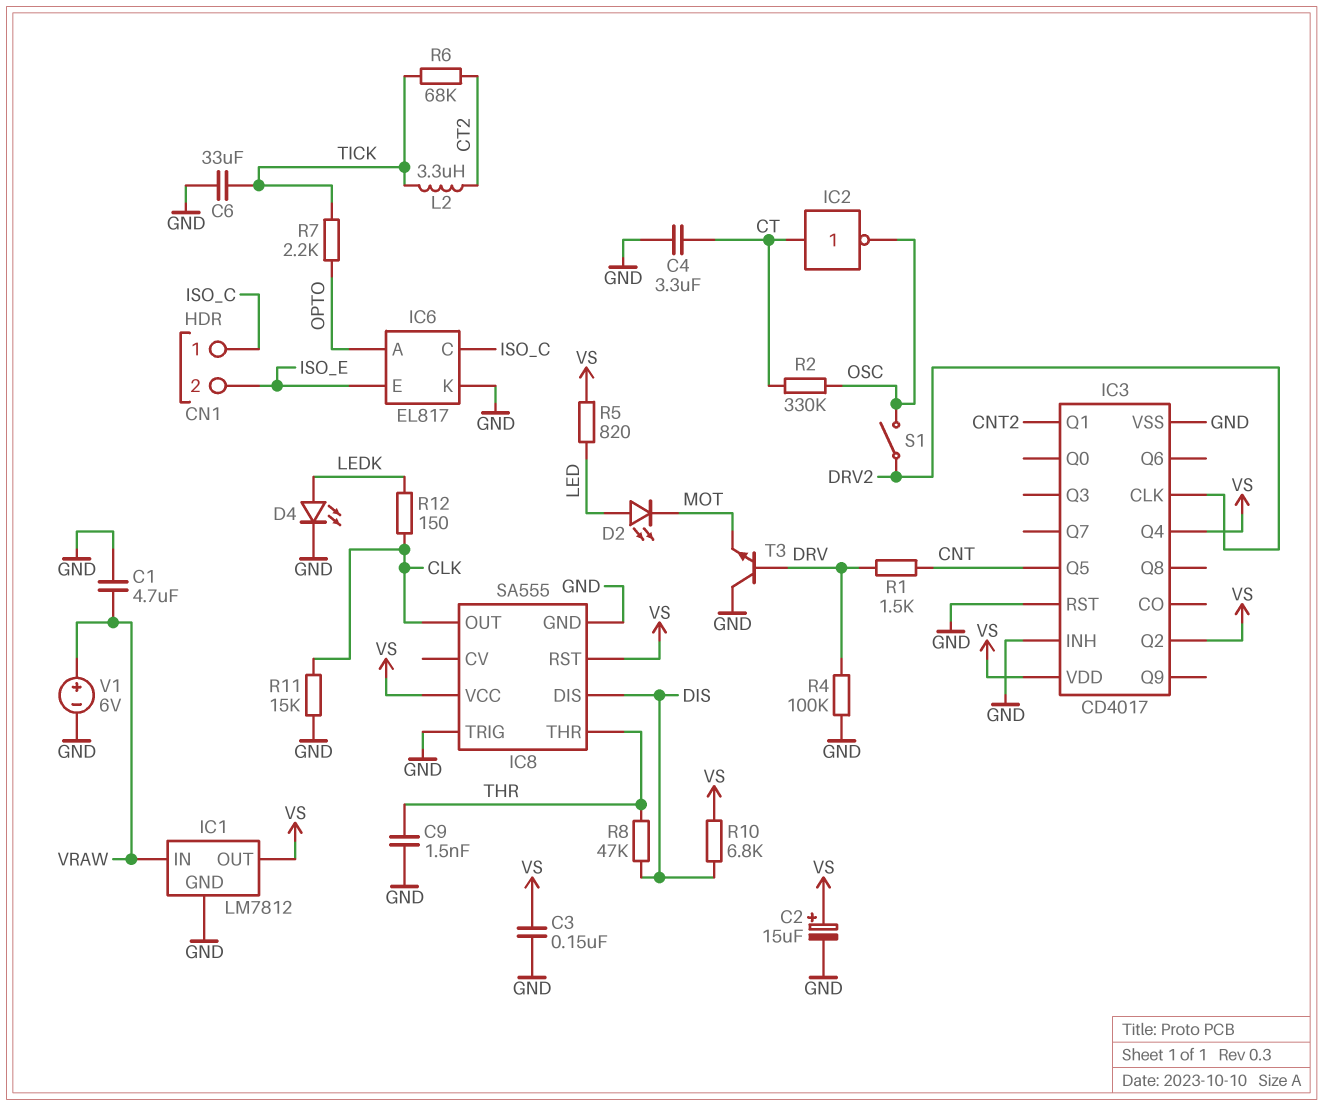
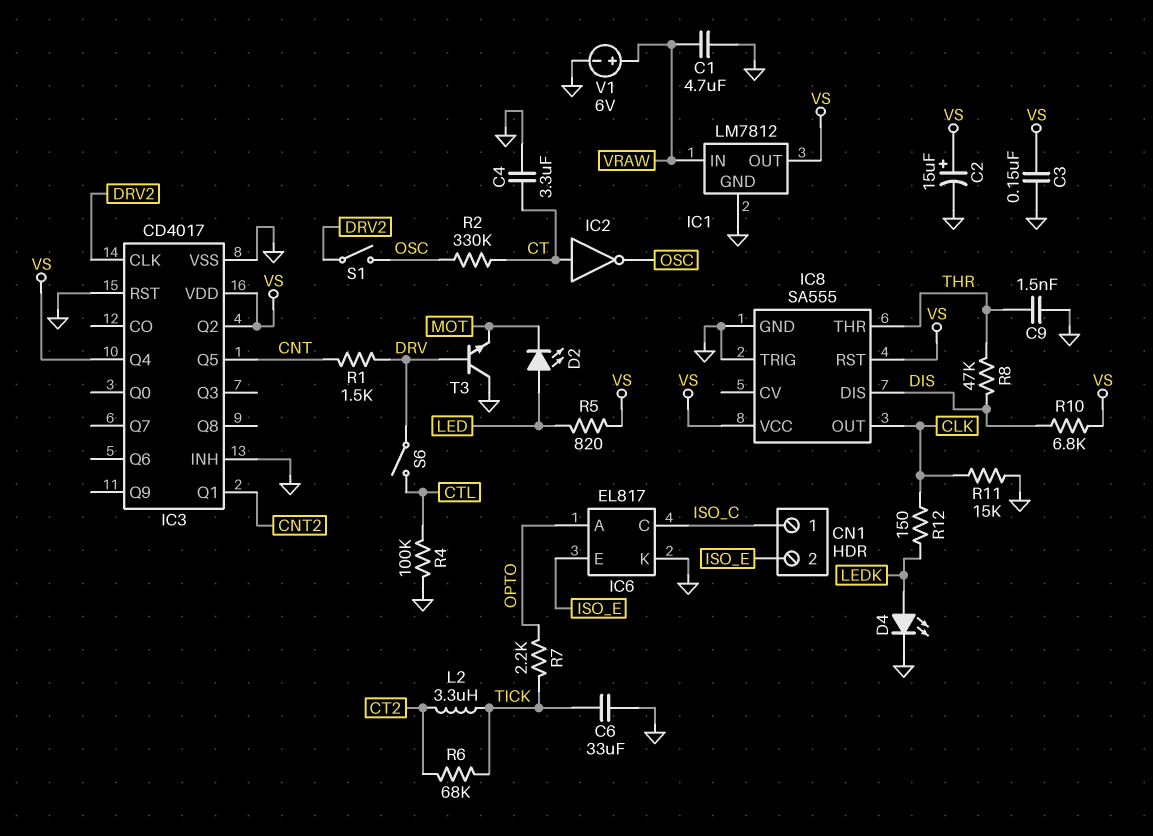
R4: 100k (DRV, GND) -> 100k (CTL, GND)
S6: none -> switch (CTL, DRV)

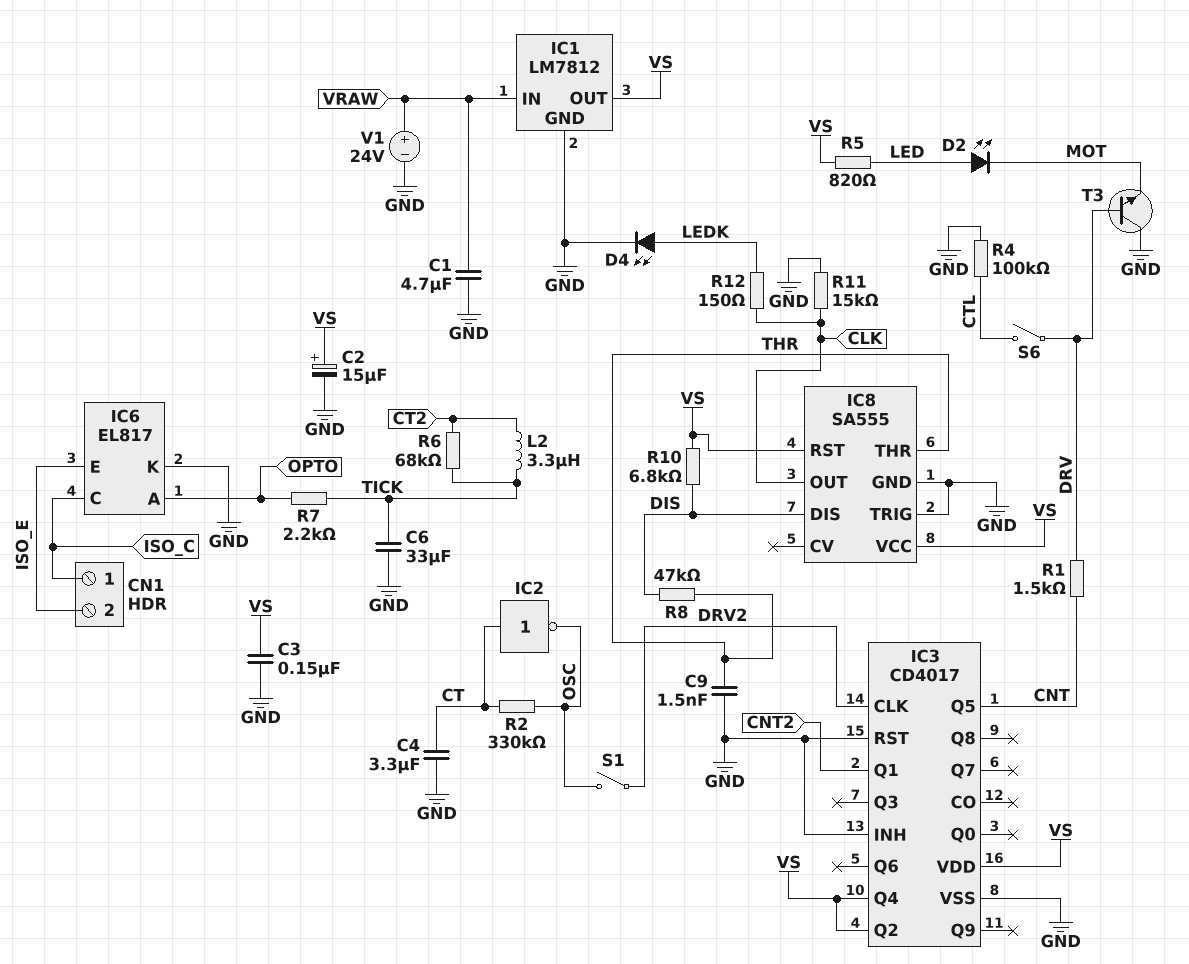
V1: 6V (plus VRAW, minus GND) -> 24V (plus VRAW, minus GND)

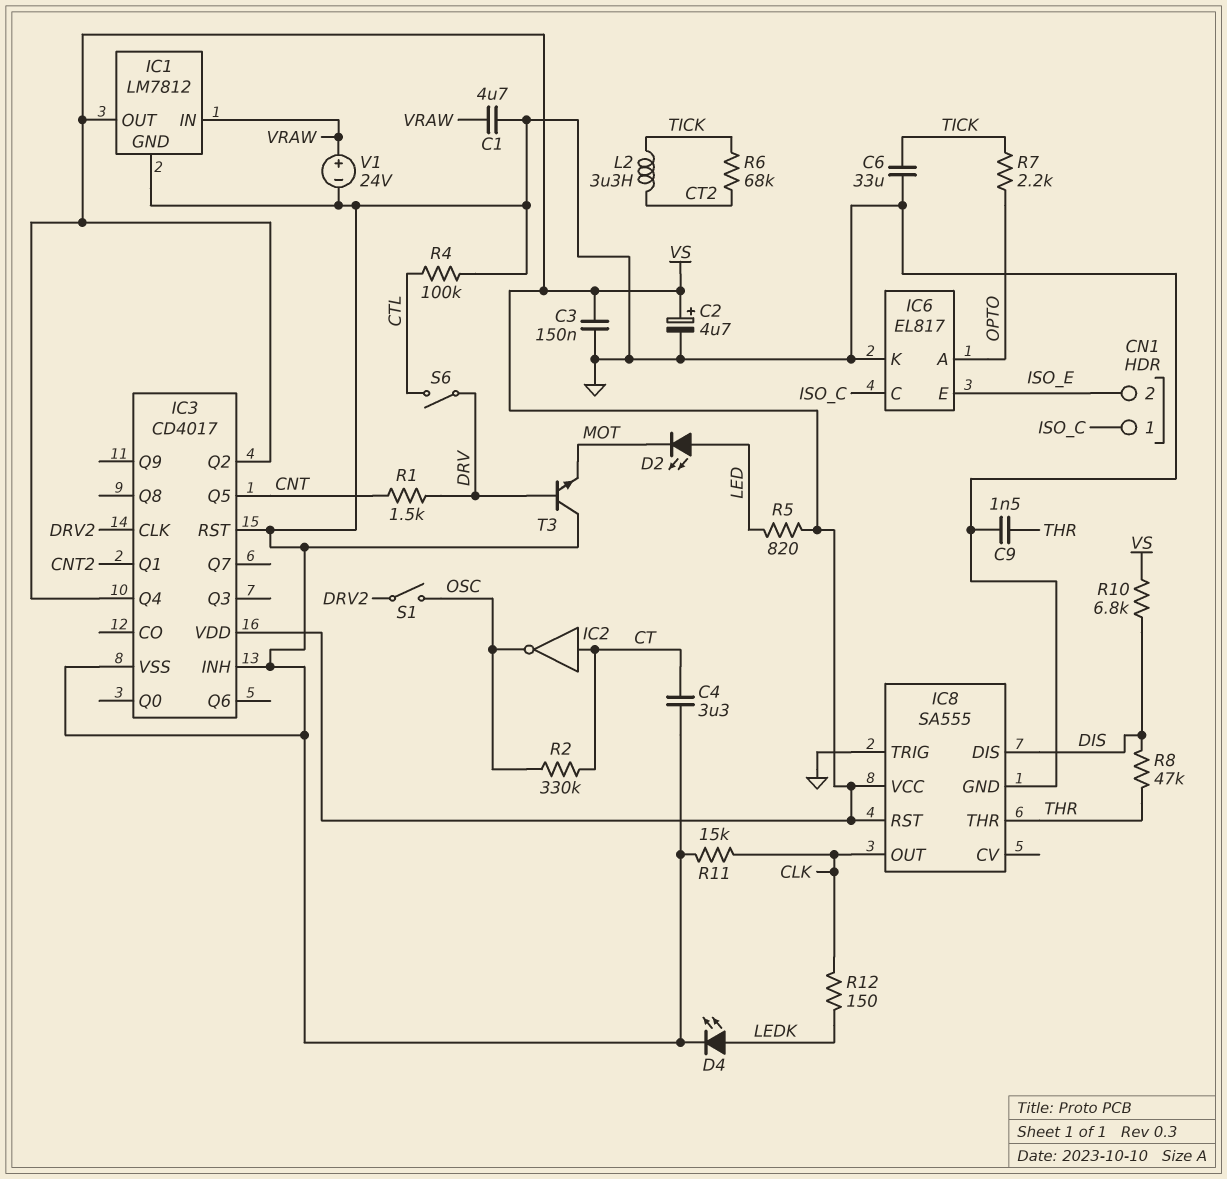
C2: 15uF (plus VS, minus GND) -> 4.7uF (plus VS, minus GND)

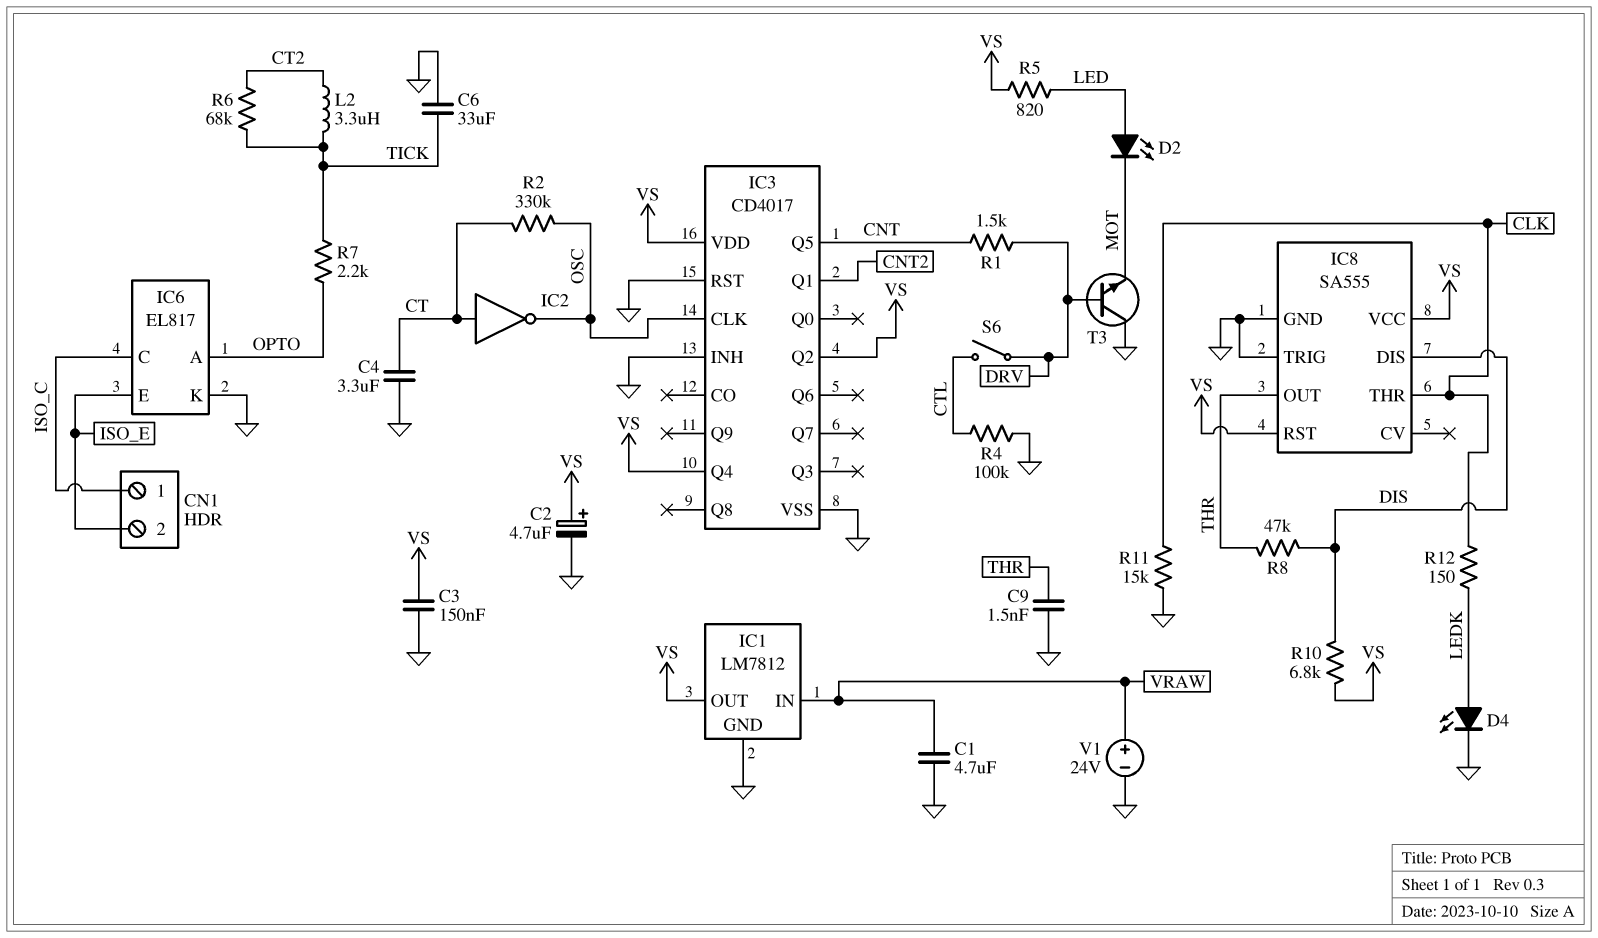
IC3 pin CLK: DRV2 -> OSC
IC8 pin OUT: CLK -> THR
IC8 pin THR: THR -> CLK
S1: switch (DRV2, OSC) -> none

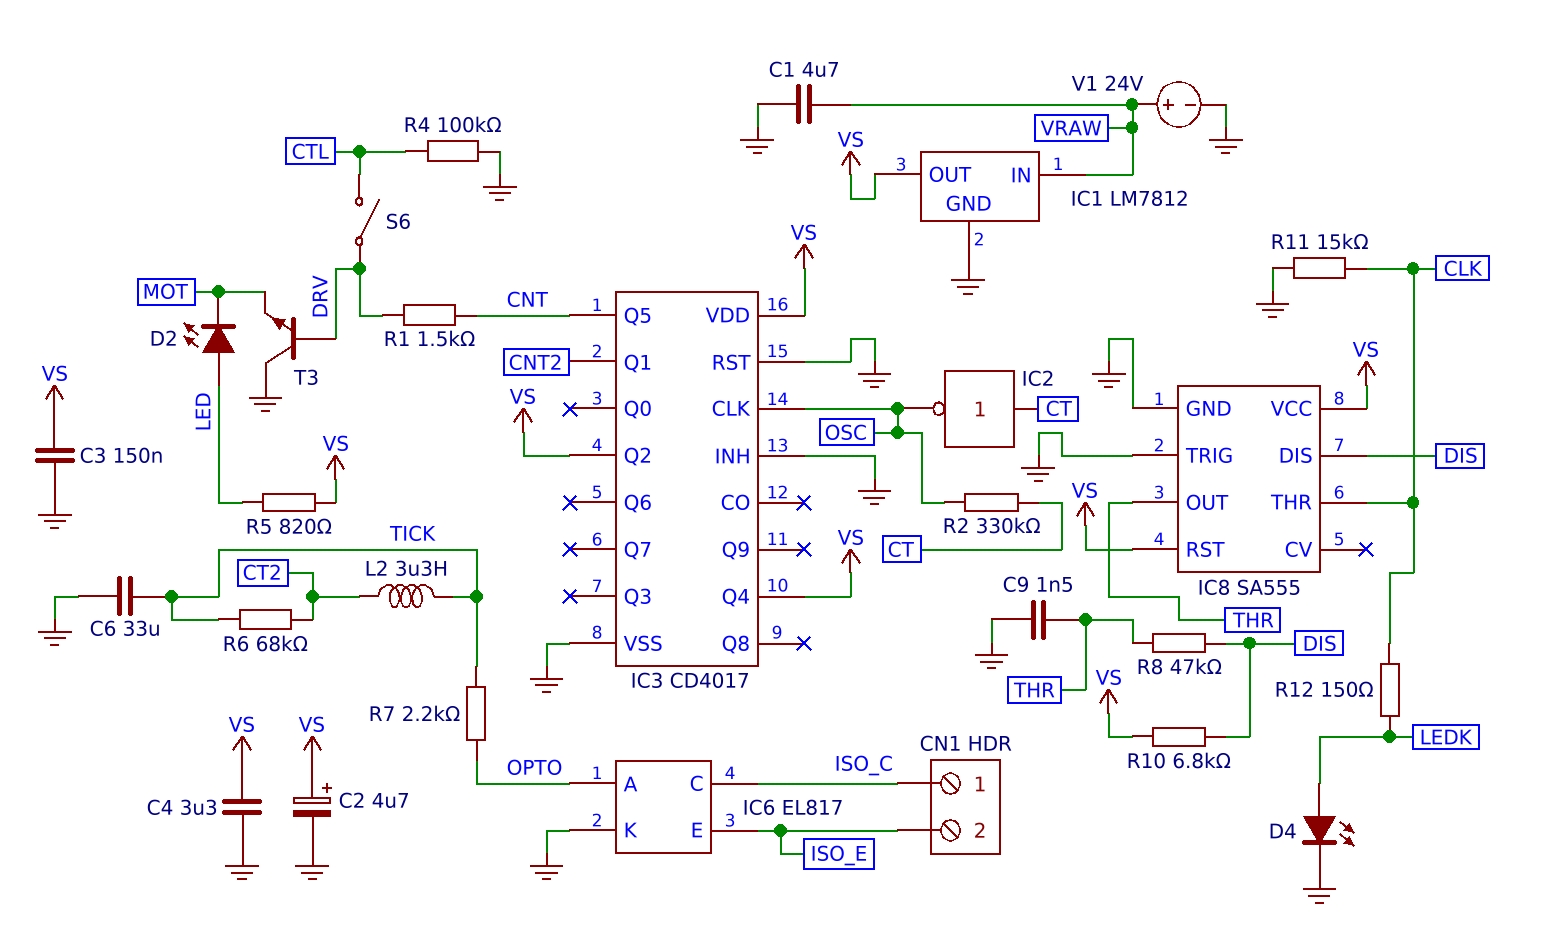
C4: 3.3uF (CT, GND) -> 3.3uF (GND, VS)

